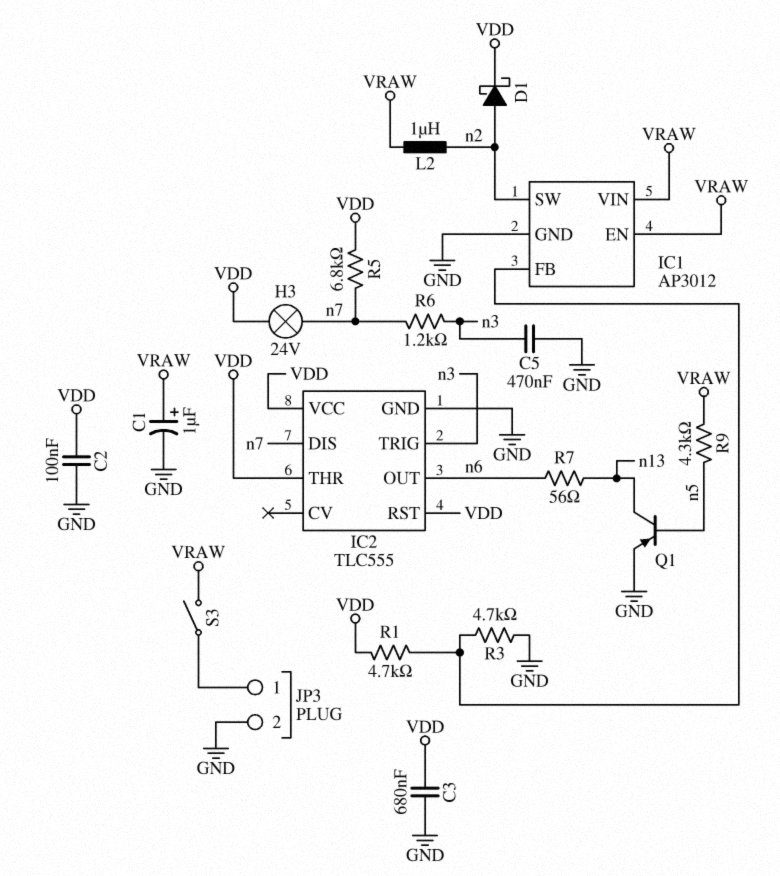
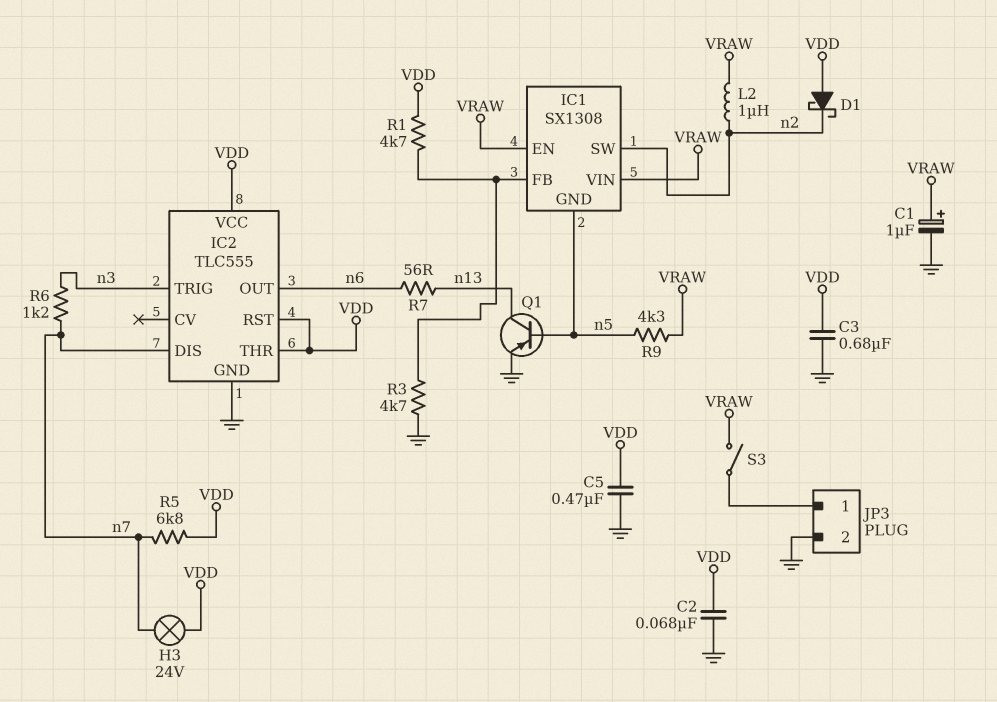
C2: 100nF (GND, VDD) -> 68nF (GND, VDD)
C5: 470nF (GND, n3) -> 470nF (GND, VDD)
D1: schottky (A n2, K VDD) -> schottky (A VDD, K n2)
IC1: AP3012 -> SX1308
IC1 pin GND: GND -> n5

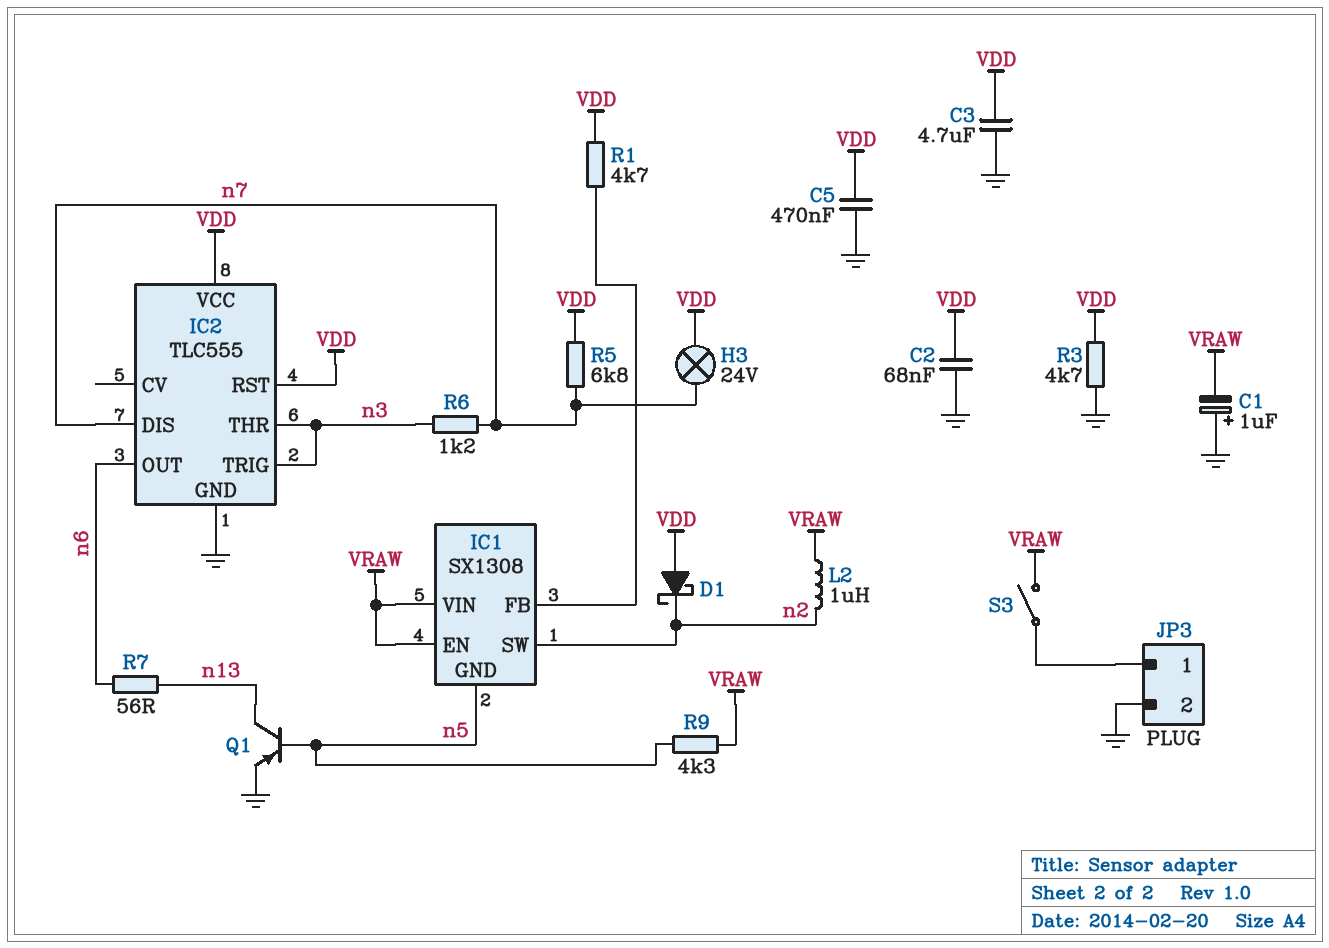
C1: 1uF (plus VRAW, minus GND) -> 1uF (plus GND, minus VRAW)
C3: 680nF (GND, VDD) -> 4.7uF (GND, VDD)
IC2 pin THR: VDD -> n3
R3: 4.7k (GND, IC1/FB) -> 4.7k (GND, VDD)

